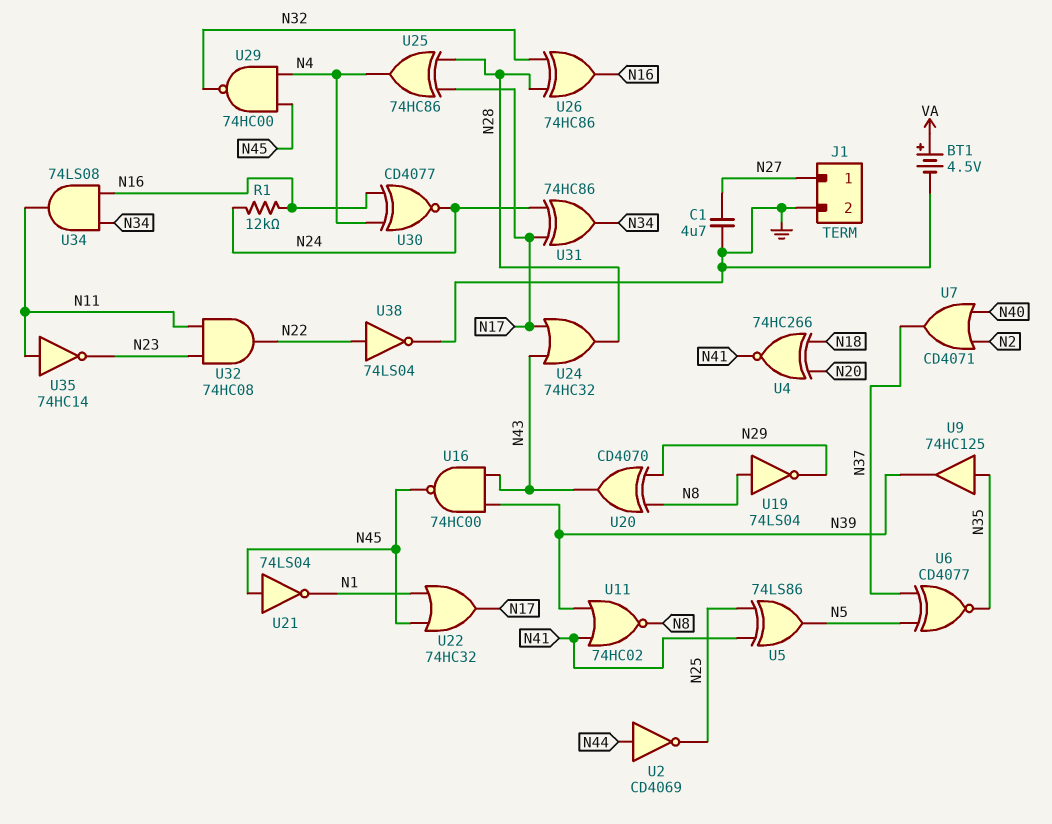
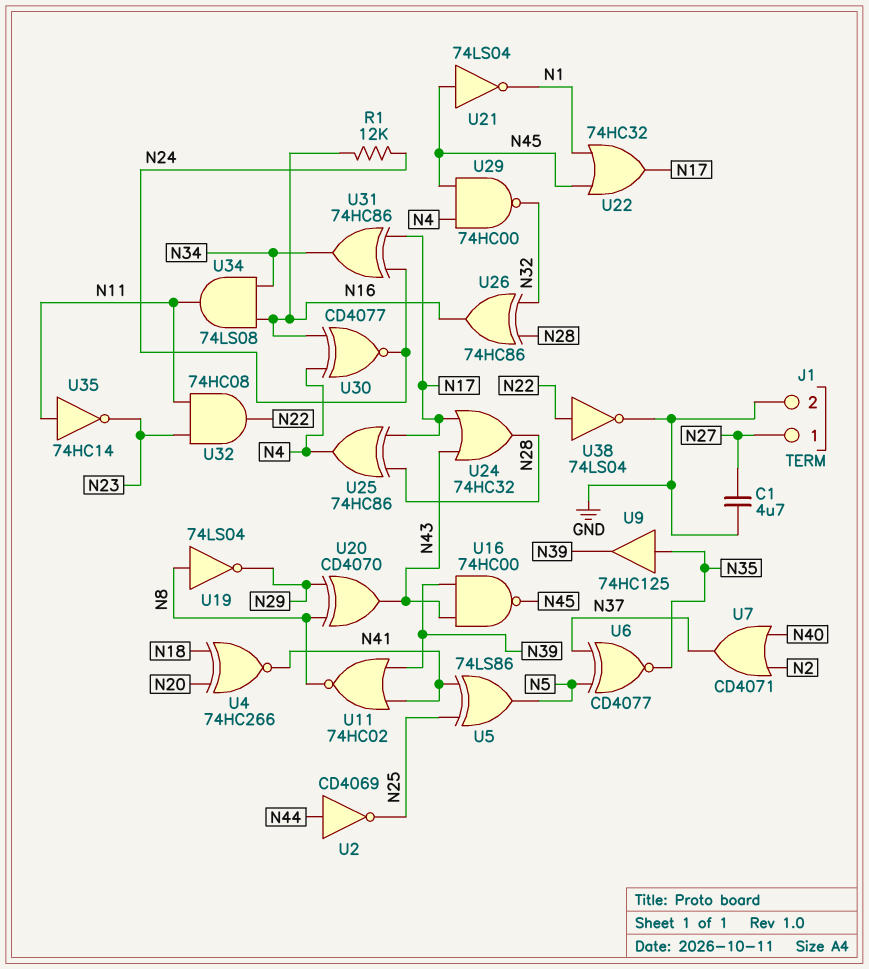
BT1: 4.5V (plus VA, minus GND) -> none

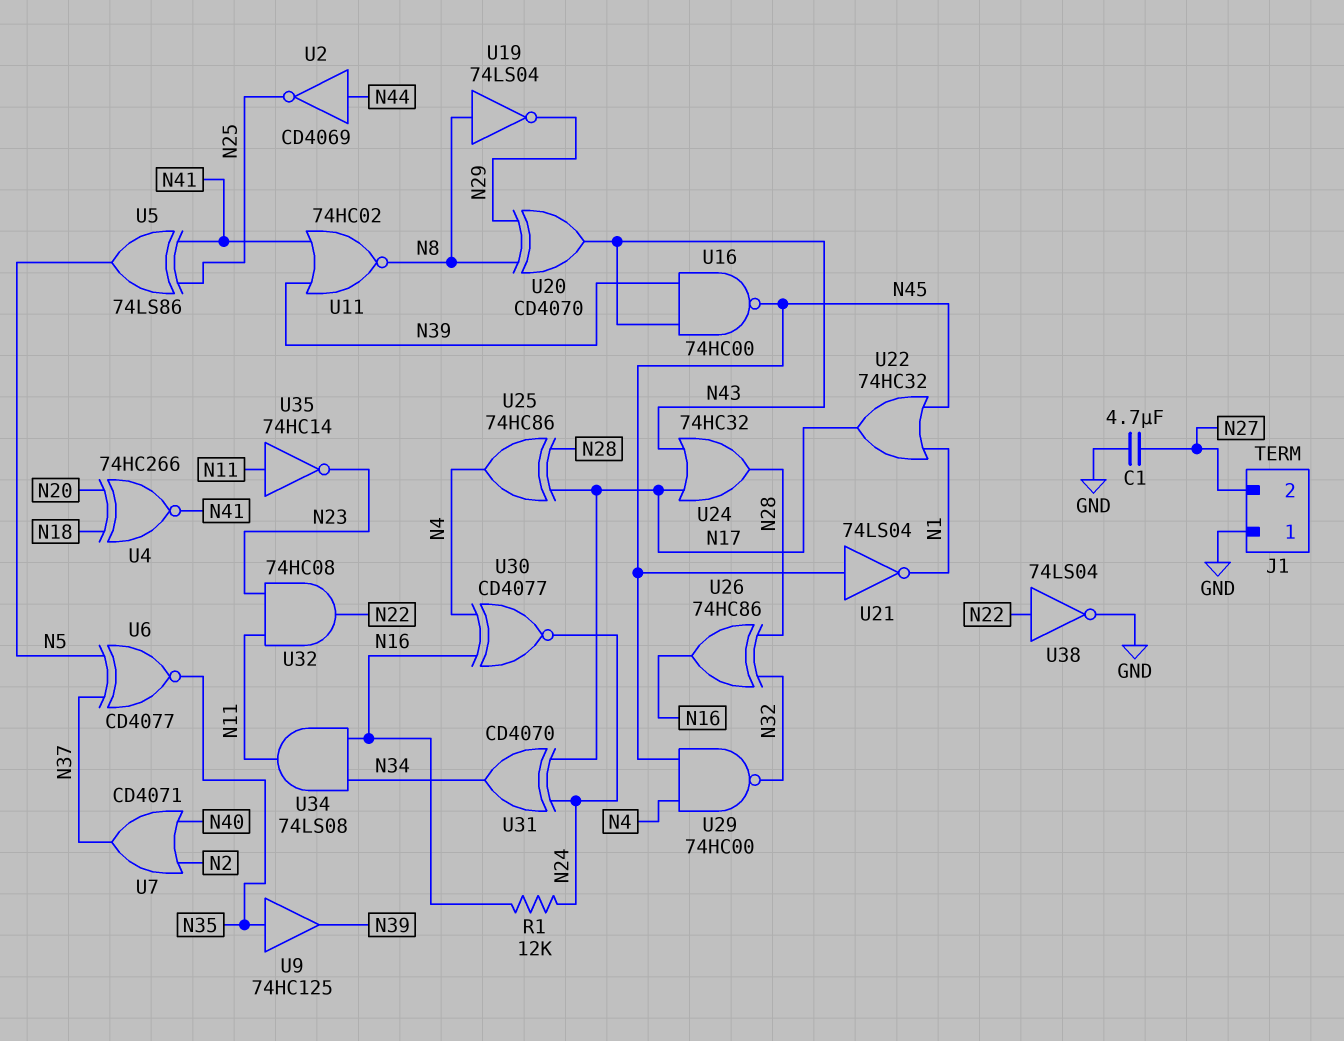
J1 pin 1: N27 -> GND
J1 pin 2: GND -> N27
U31: XOR 74HC86 (in N17, in N24, out N34) -> XOR CD4070 (in N17, in N24, out N34)

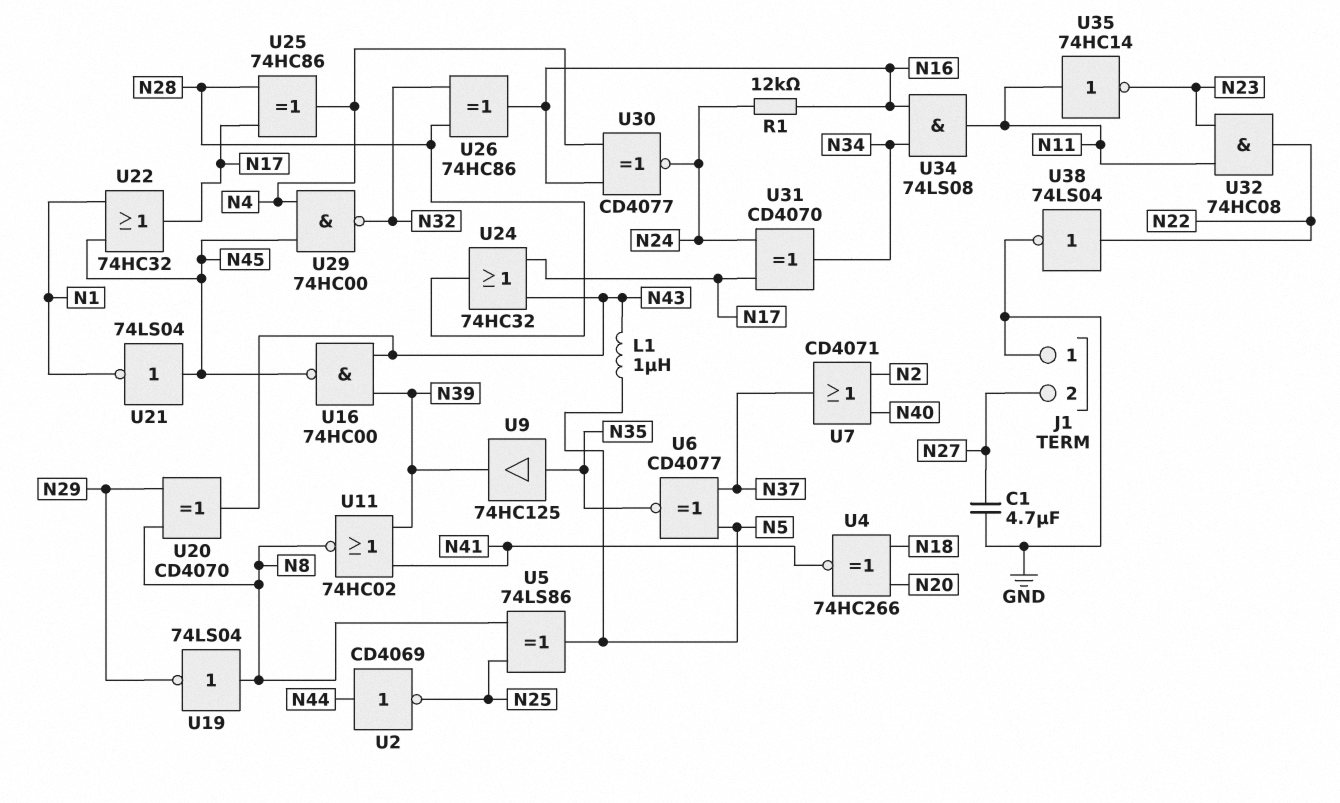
L1: none -> 1uH (N5, N43)
U5: XOR 74LS86 (in N25, in N41, out N5) -> XOR 74LS86 (in N8, in N25, out N5)

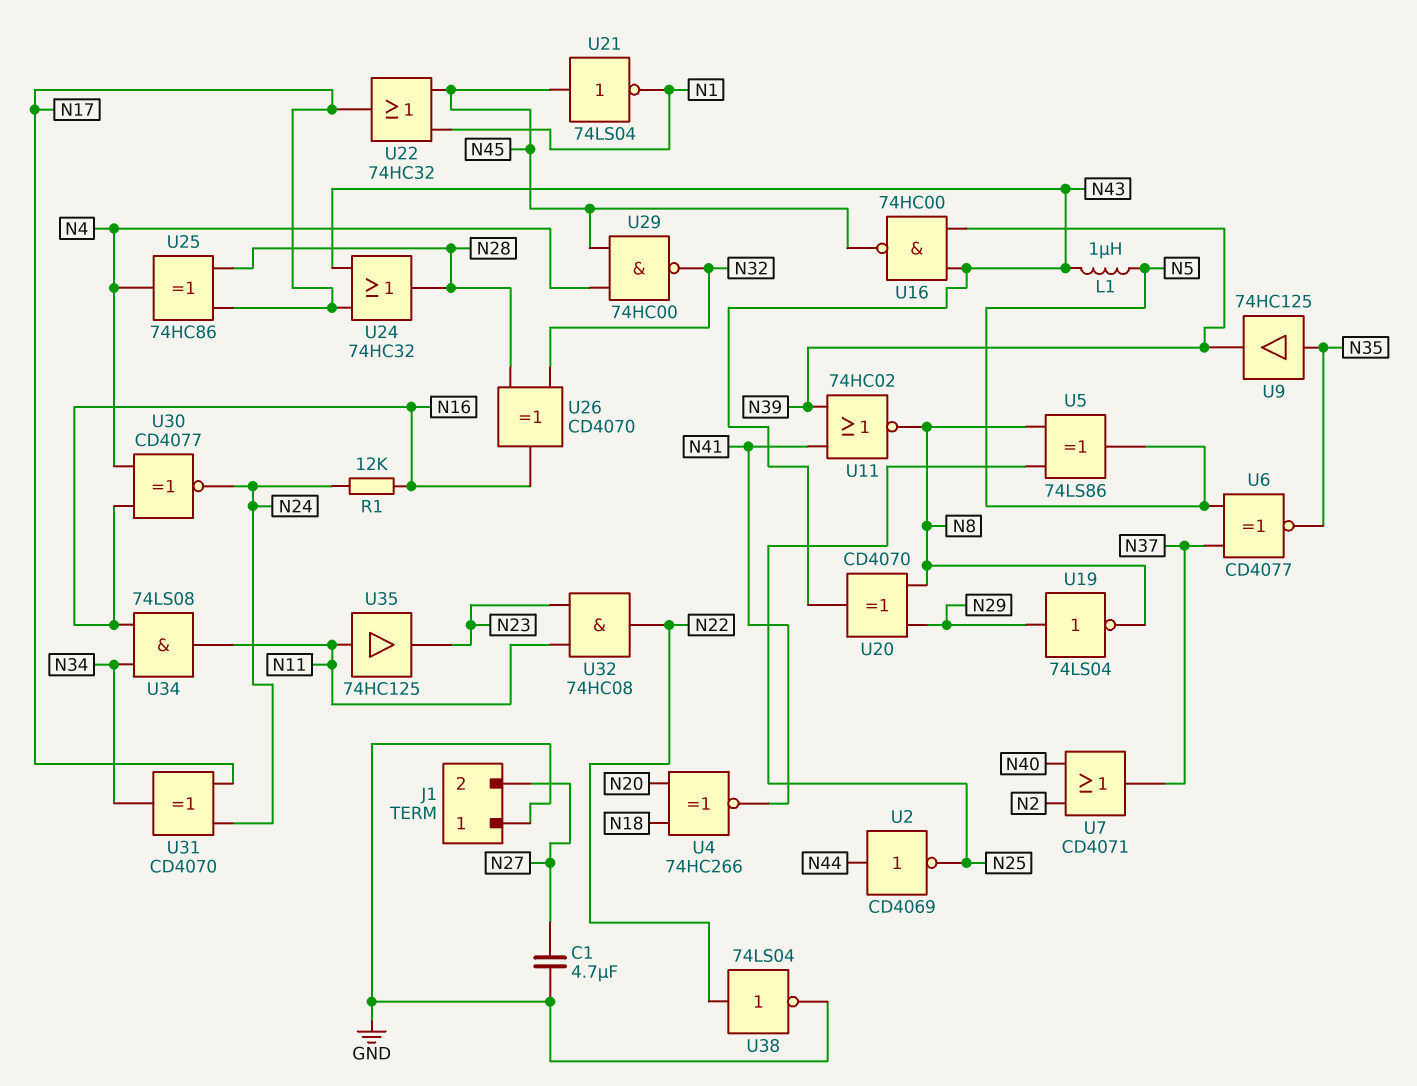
U19: NOT 74LS04 (in N8, out N29) -> NOT 74LS04 (in N29, out N8)
U26: XOR 74HC86 (in N28, in N32, out N16) -> XOR CD4070 (in N28, in N32, out N16)
U35: NOT 74HC14 (in N11, out N23) -> buffer 74HC125 (in N11, out N23)

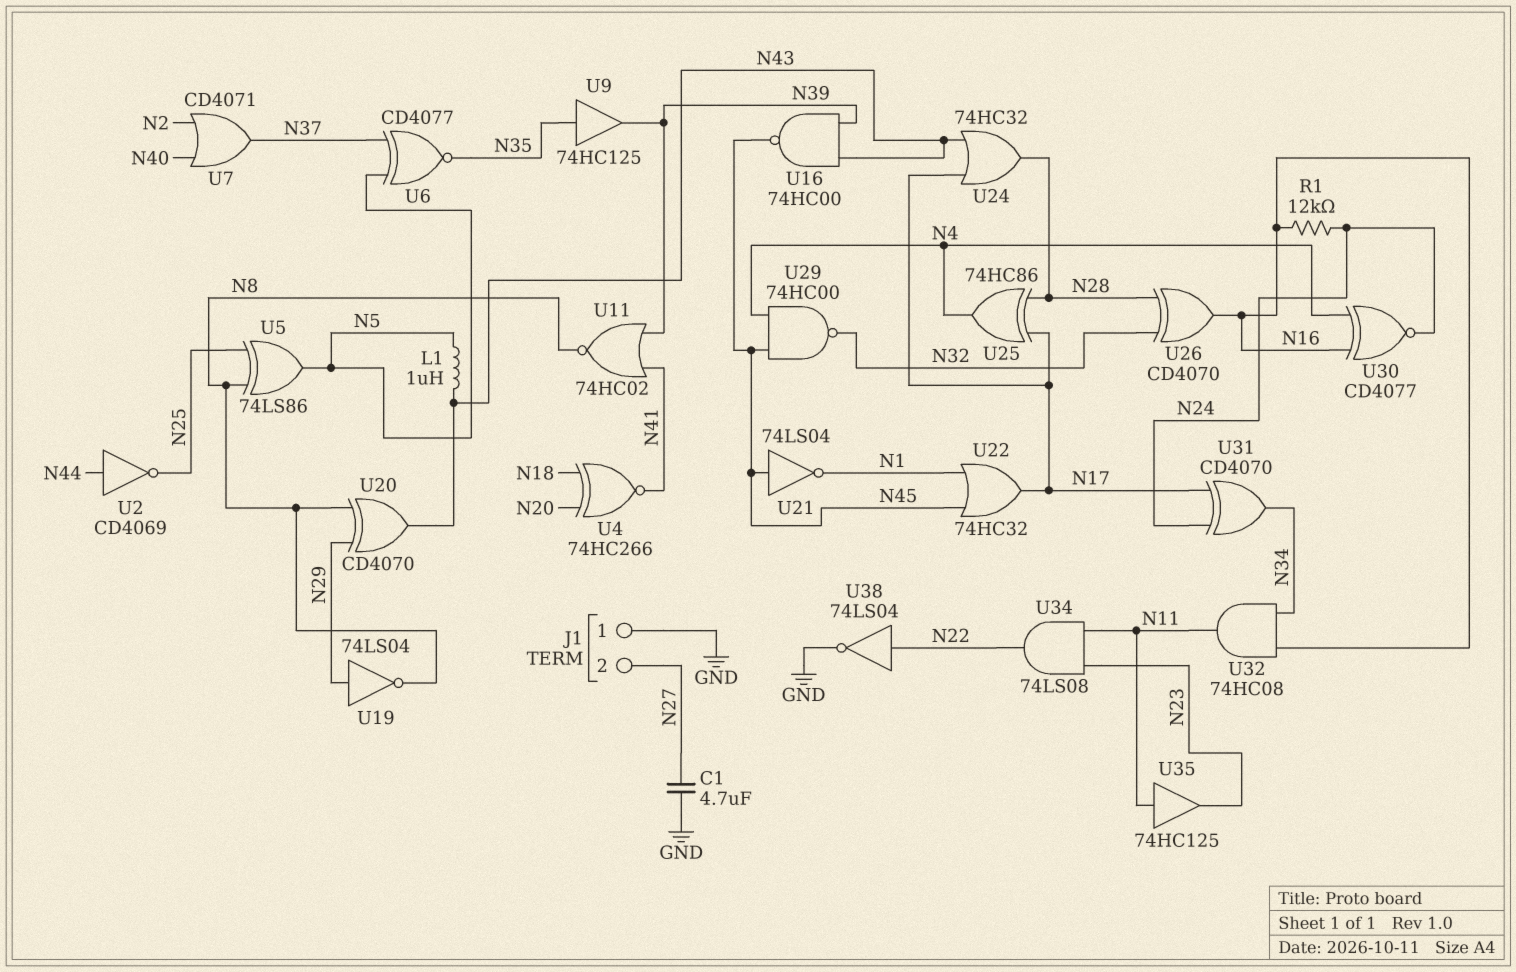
U32: AND 74HC08 (in N11, in N23, out N22) -> AND 74HC08 (in N16, in N34, out N11)
U34: AND 74LS08 (in N16, in N34, out N11) -> AND 74LS08 (in N11, in N23, out N22)

